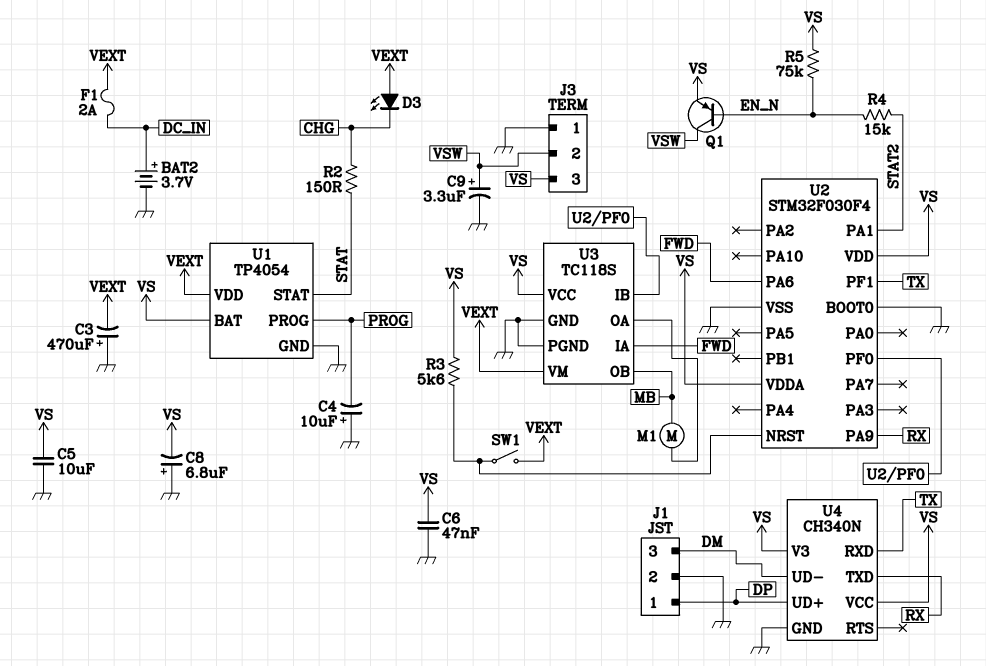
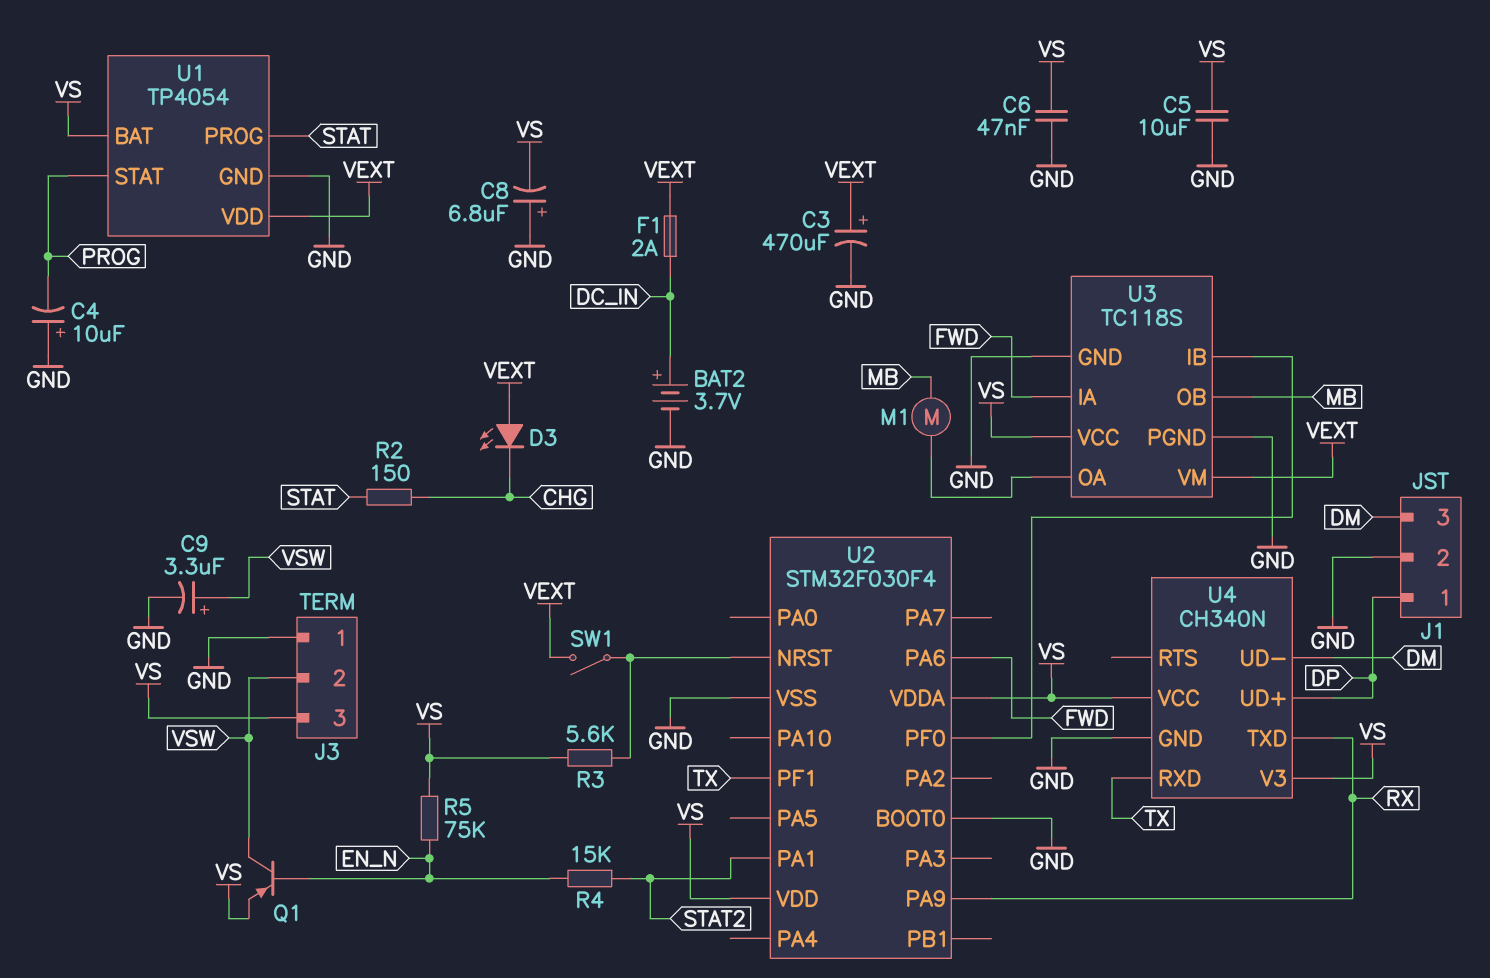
C3: 470uF (plus GND, minus VEXT) -> 470uF (plus VEXT, minus GND)
U1 pin PROG: PROG -> STAT
U1 pin STAT: STAT -> PROG

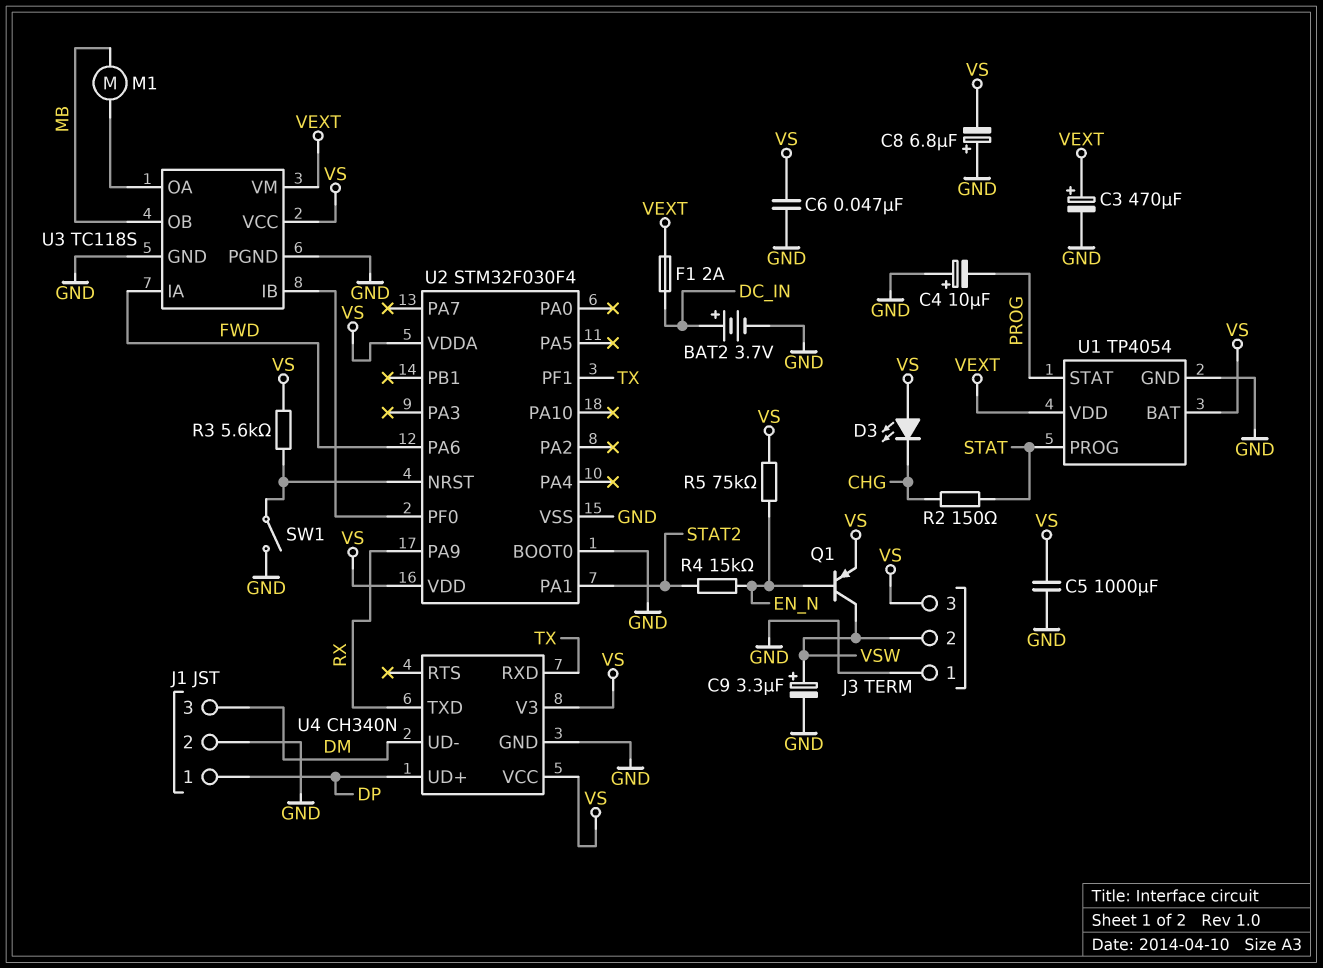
C5: 10uF (GND, VS) -> 1000uF (GND, VS)
D3: LED (A VEXT, K CHG) -> LED (A VS, K CHG)
SW1: switch (U2/NRST, VEXT) -> switch (GND, U2/NRST)

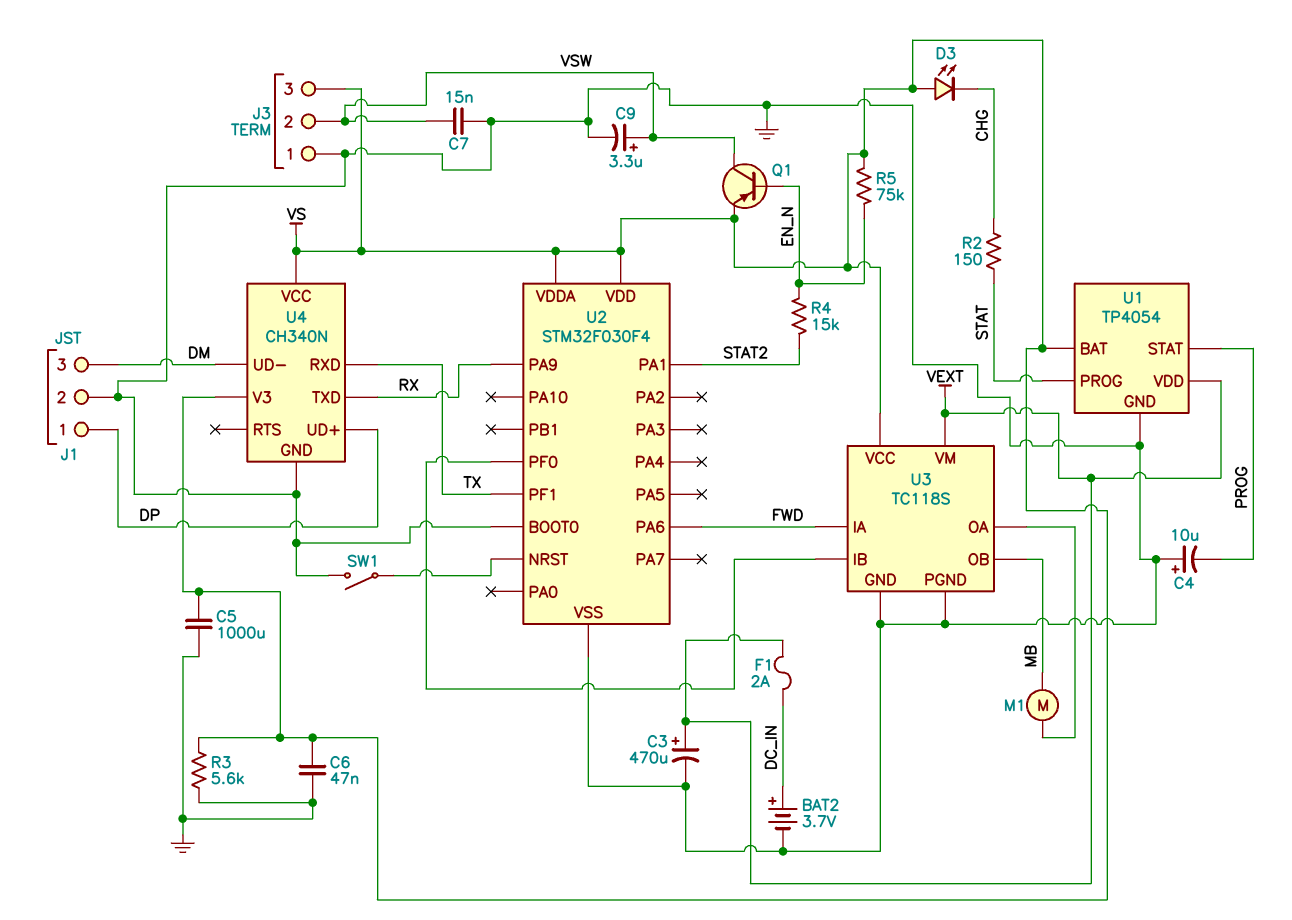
C7: none -> 15nF (GND, VSW)
C8: 6.8uF (plus GND, minus VS) -> none
R3: 5.6k (U2/NRST, VS) -> 5.6k (GND, VS)

